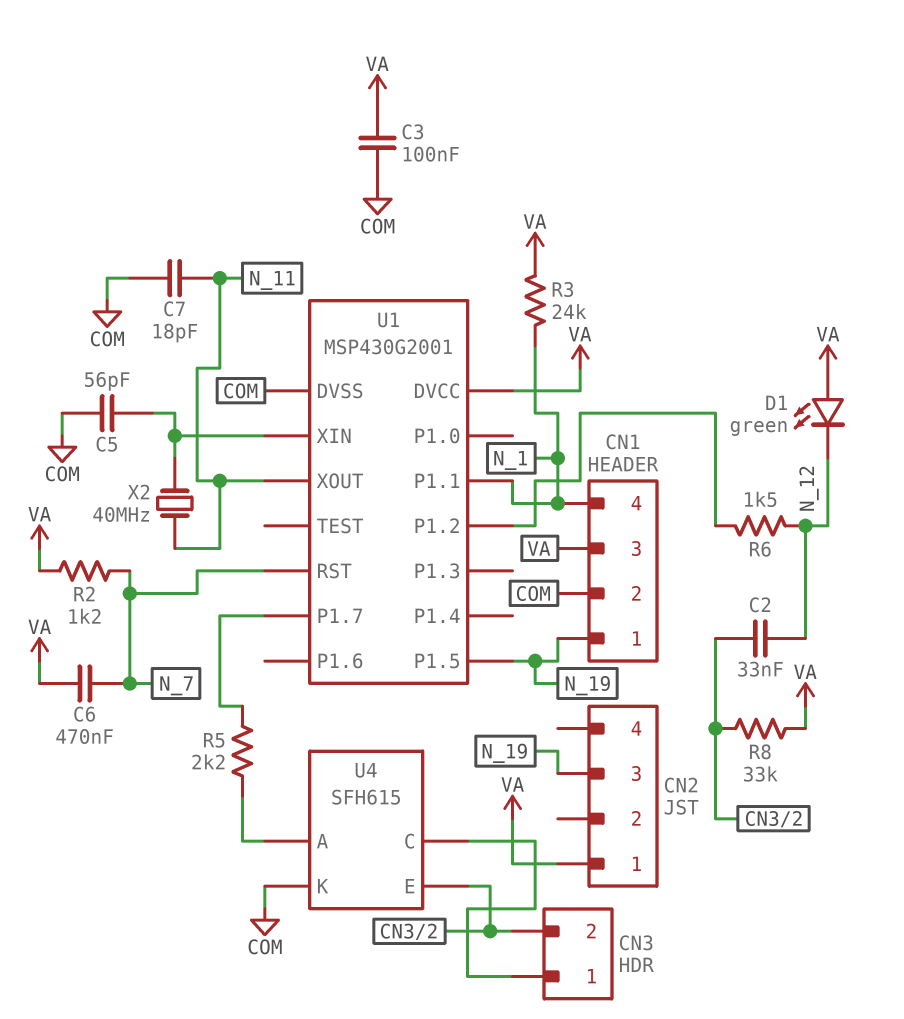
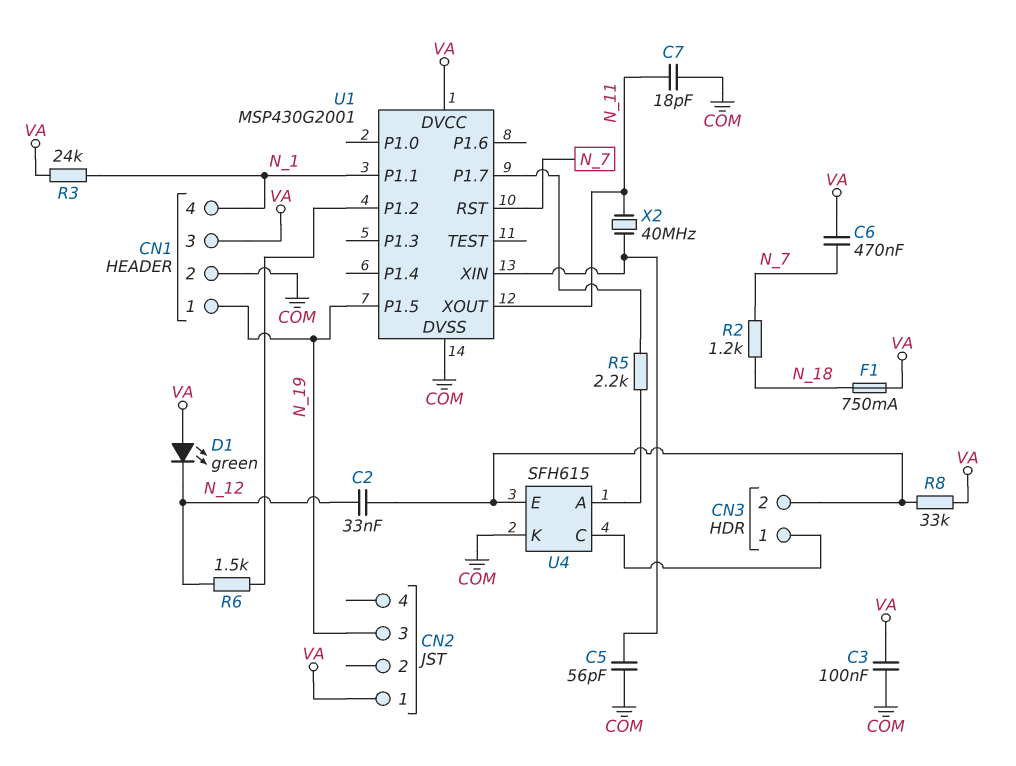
F1: none -> 750mA (N_18, VA)
R2: 1.2k (N_7, VA) -> 1.2k (N_7, N_18)

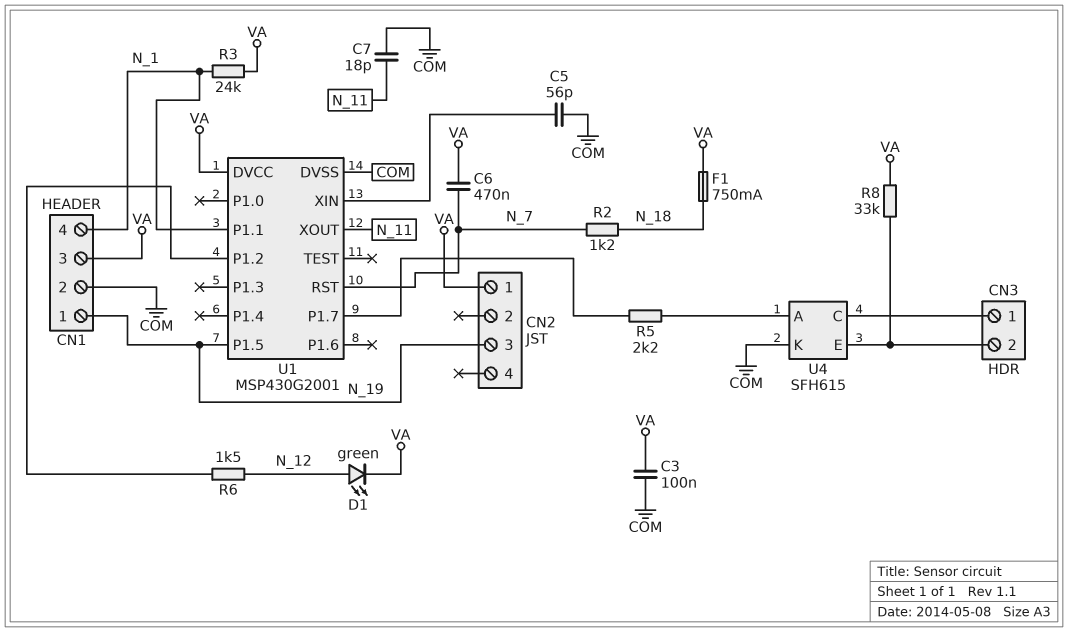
C2: 33nF (CN3/2, N_12) -> none
D1: LED green (A VA, K N_12) -> LED green (A N_12, K VA)
X2: 40MHz (N_11, U1/XIN) -> none

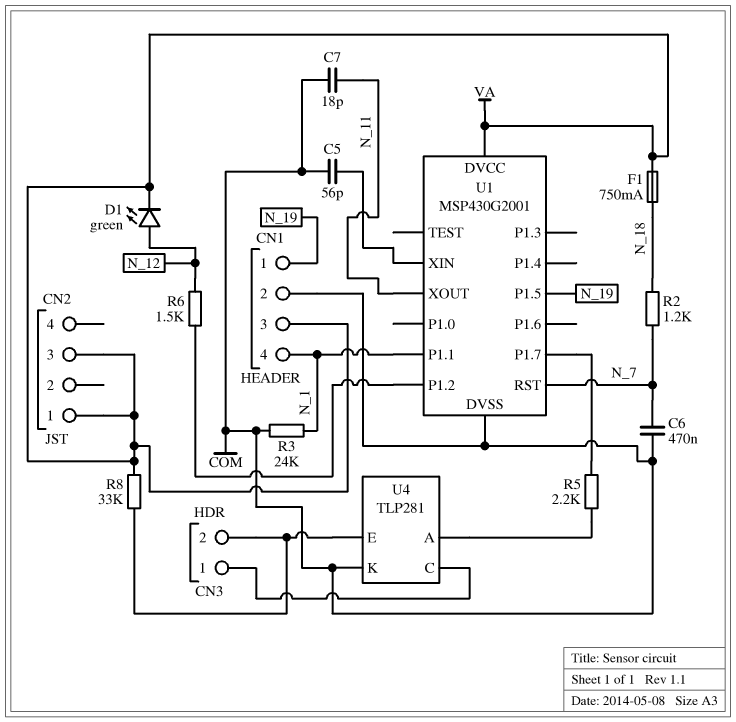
C3: 100nF (COM, VA) -> none
C6: 470nF (N_7, VA) -> 470nF (COM, N_7)
CN2 pin 3: N_19 -> VA
R3: 24k (N_1, VA) -> 24k (COM, N_1)
U4: SFH615 -> TLP281

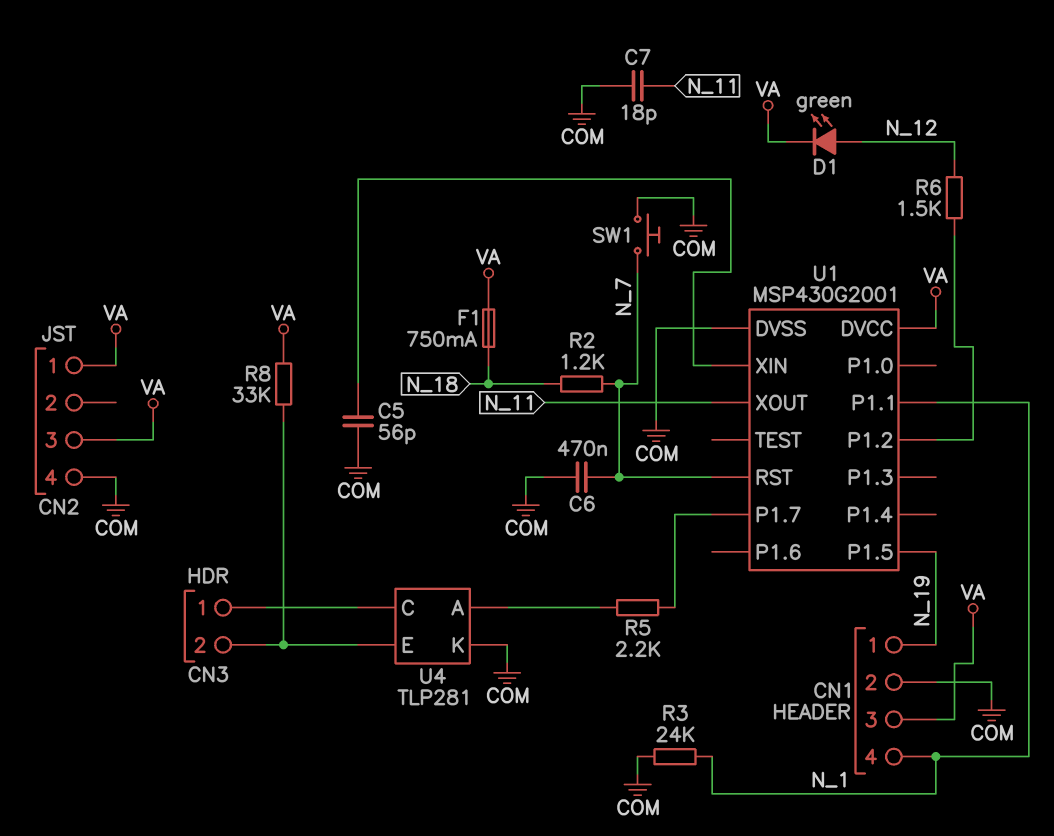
CN2 pin 4: none -> COM
SW1: none -> button (COM, N_7)

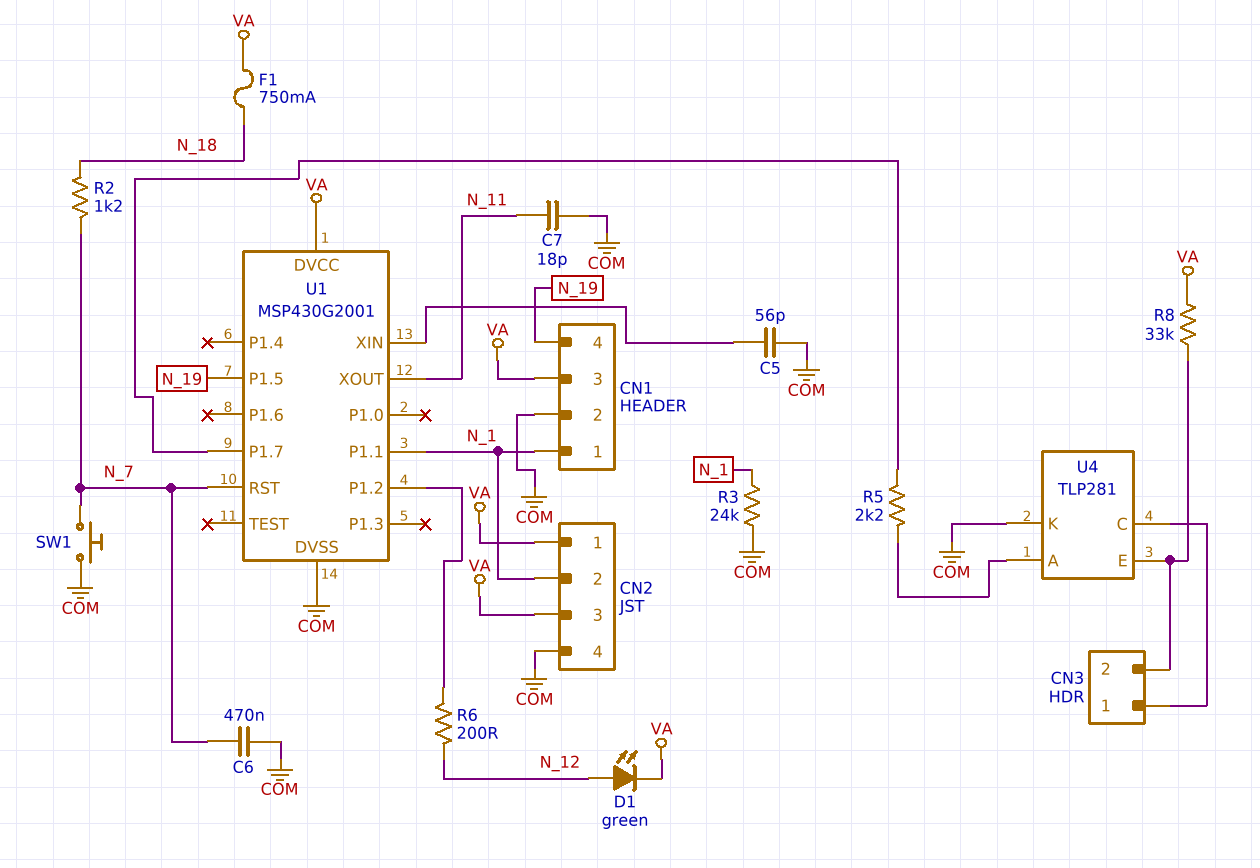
CN1 pin 1: N_19 -> N_1
CN1 pin 4: N_1 -> N_19
CN2 pin 2: none -> N_1
R6: 1.5k (N_12, U1/P1.2) -> 200 (N_12, U1/P1.2)

